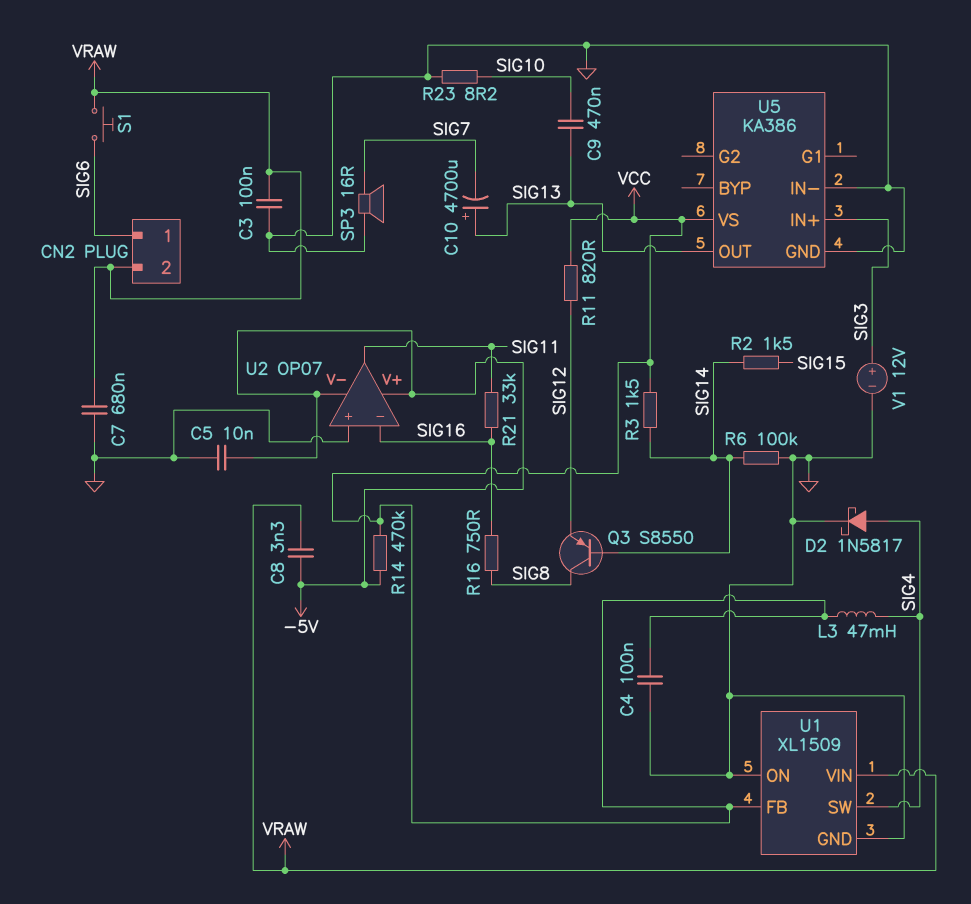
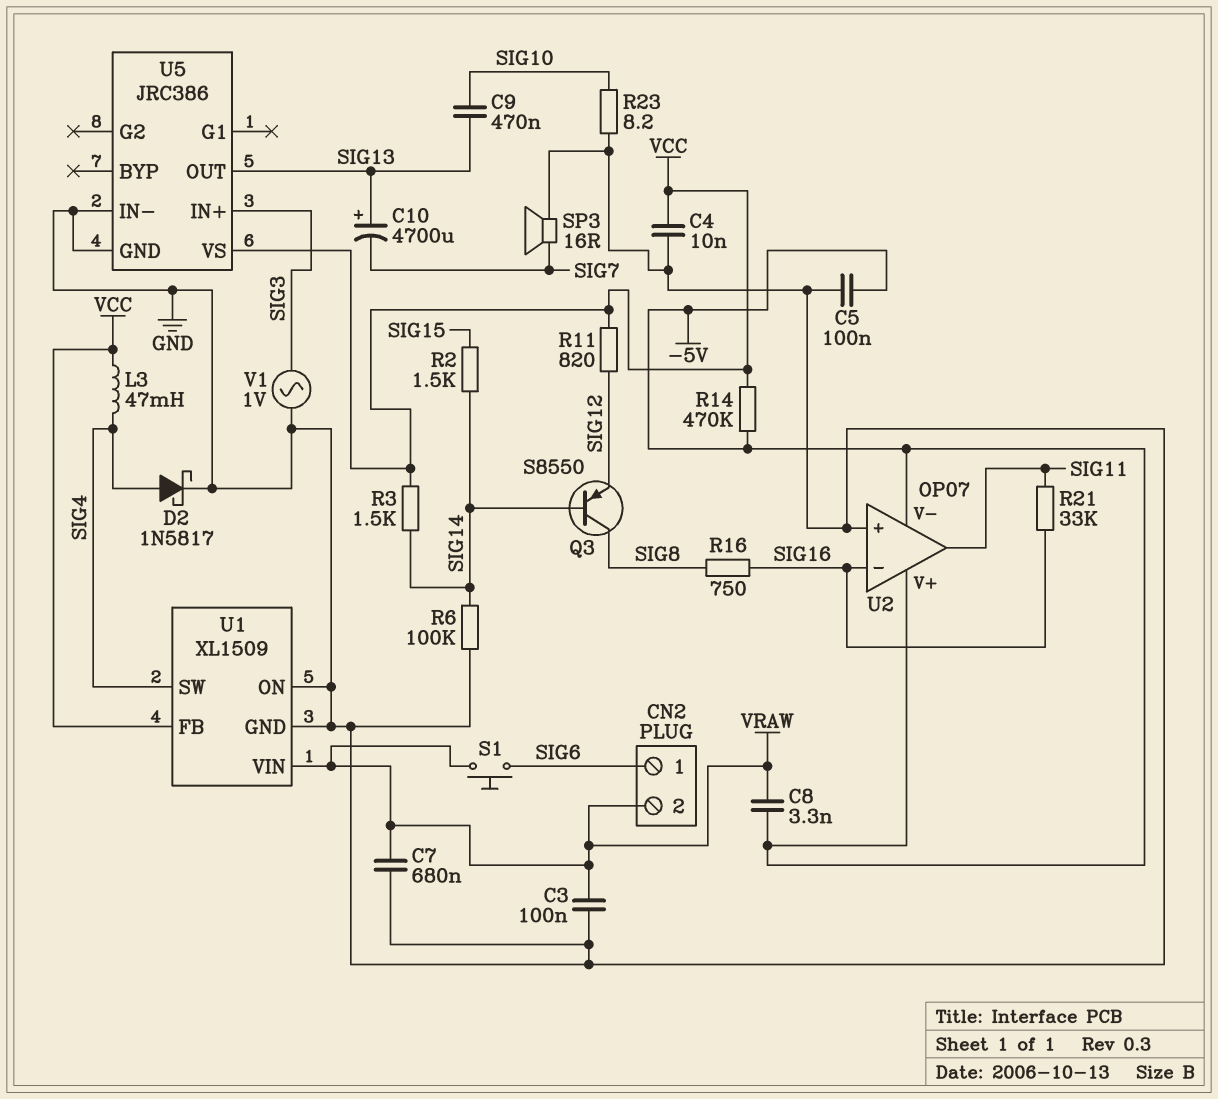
C4: 100nF (GND, VCC) -> 10nF (GND, VCC)
C5: 10nF (-5V, GND) -> 100nF (-5V, GND)
U5: KA386 -> JRC386
V1: 12V (plus SIG3, minus GND) -> AC 1V (GND, SIG3)

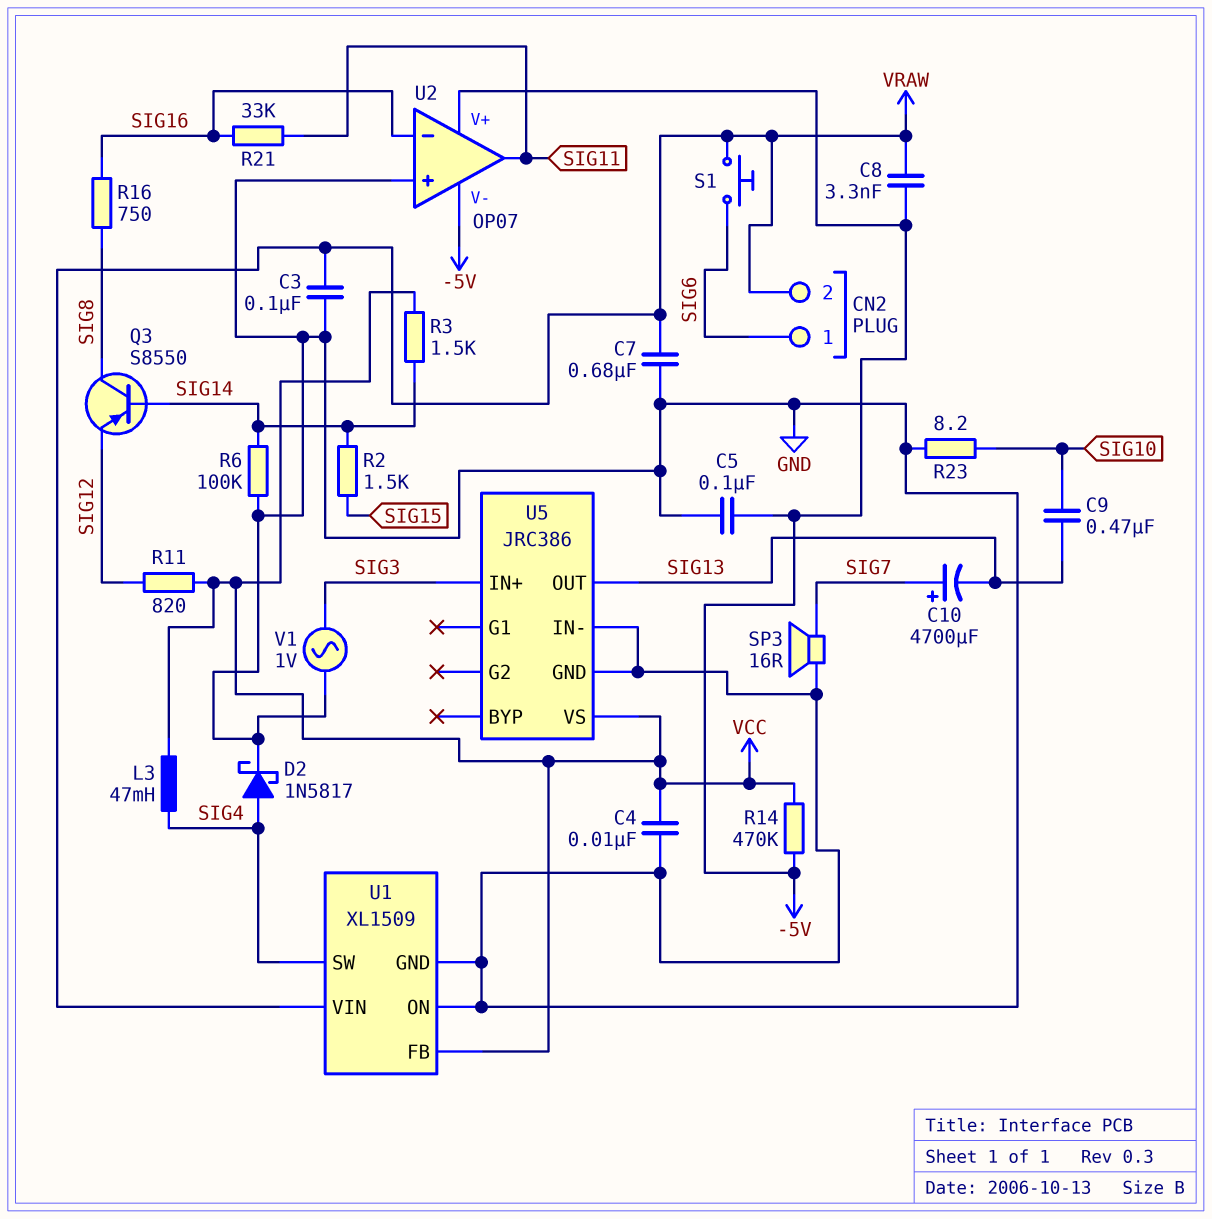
C10: 4700uF (plus SIG13, minus SIG7) -> 4700uF (plus SIG7, minus SIG13)

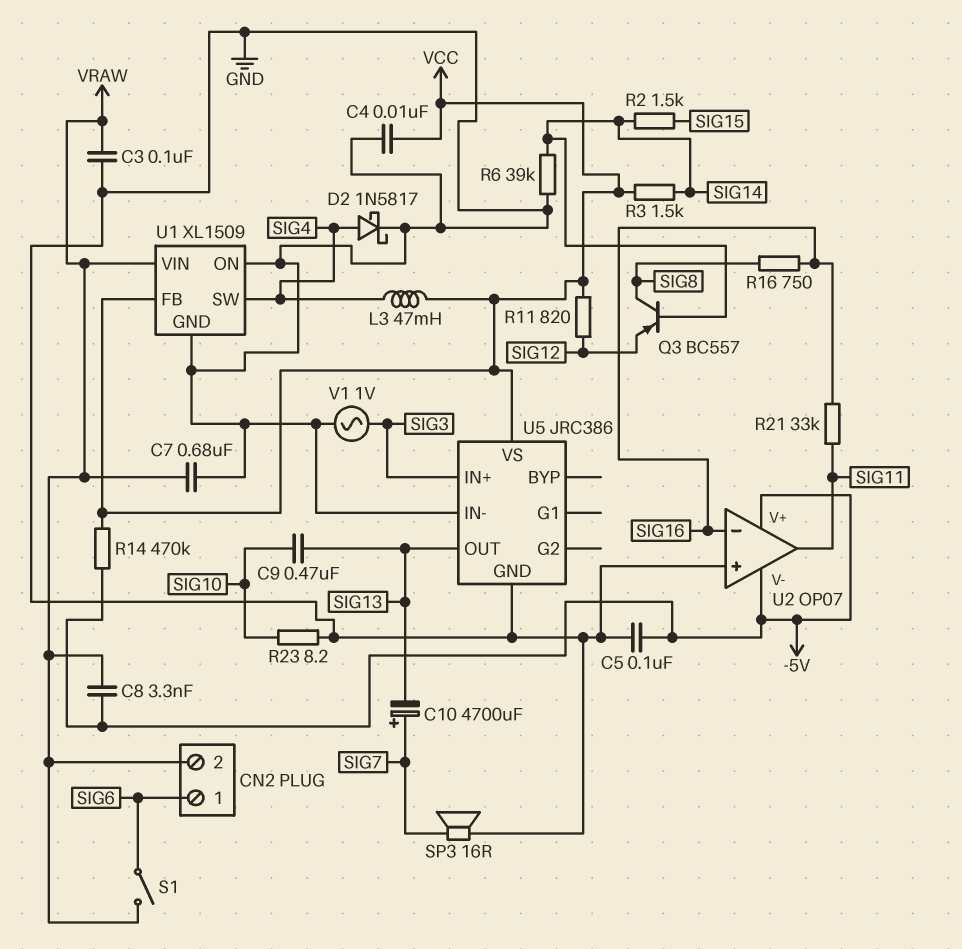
Q3: PNP S8550 (B SIG14, C SIG8, E SIG12) -> PNP BC557 (B SIG14, C SIG8, E SIG12)
R6: 100k (GND, SIG14) -> 39k (GND, SIG14)
S1: button (SIG6, VRAW) -> switch (SIG6, VRAW)

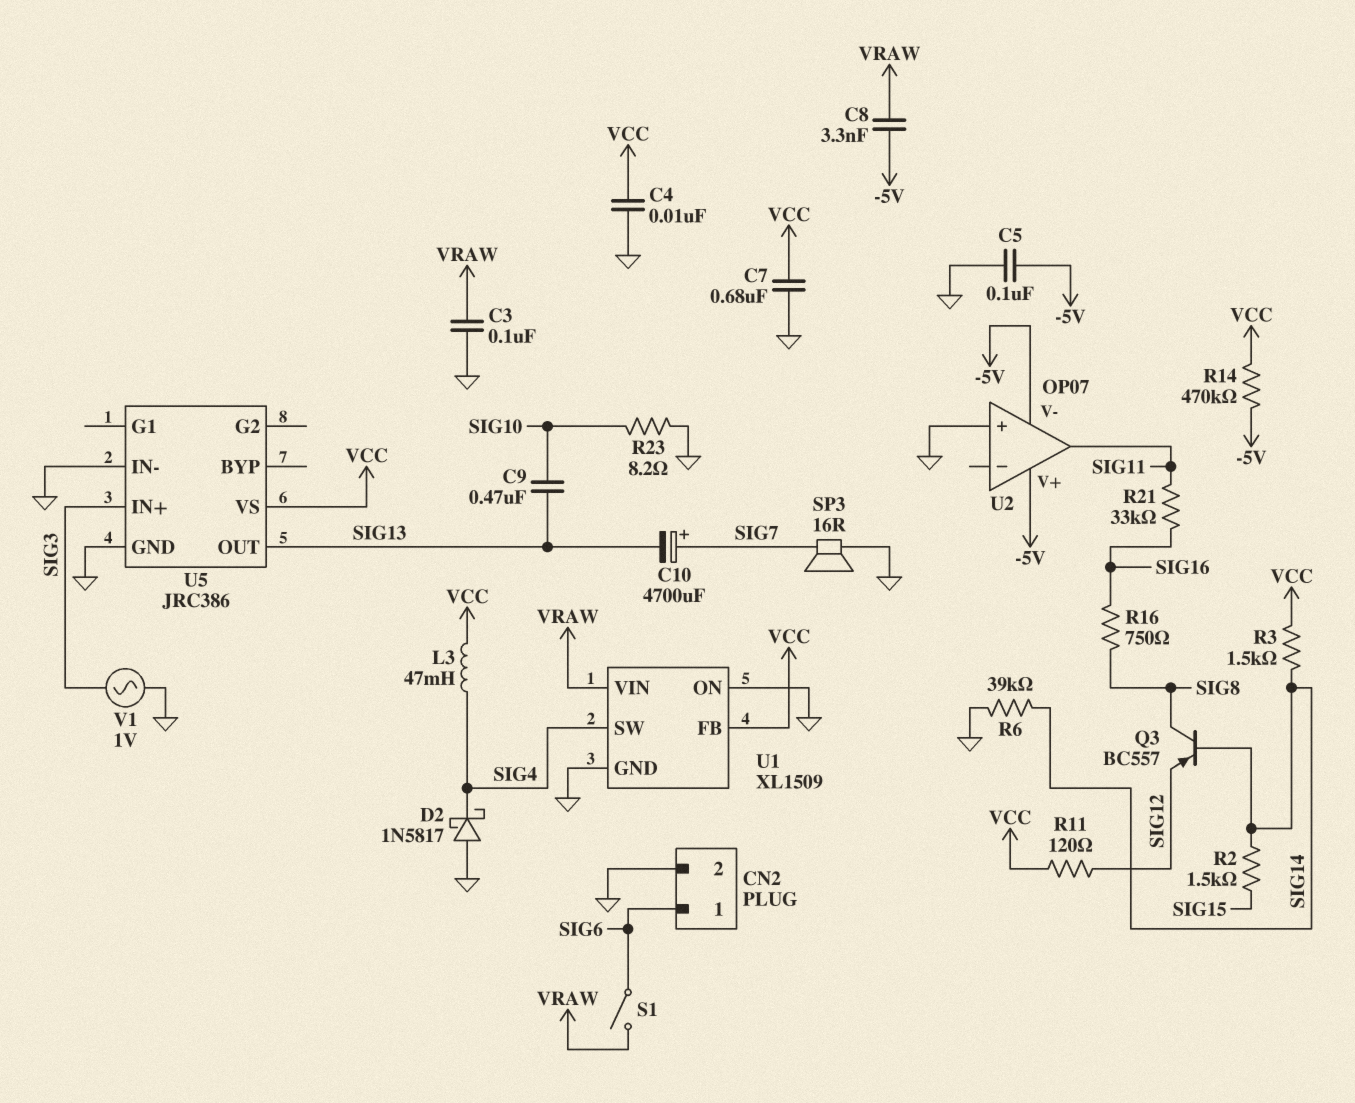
C7: 680nF (GND, VRAW) -> 680nF (GND, VCC)
CN2 pin 2: VRAW -> GND
D2: schottky 1N5817 (A SIG4, K GND) -> schottky 1N5817 (A GND, K SIG4)
R11: 820 (SIG12, VCC) -> 120 (SIG12, VCC)
U2 pin in-: SIG16 -> none

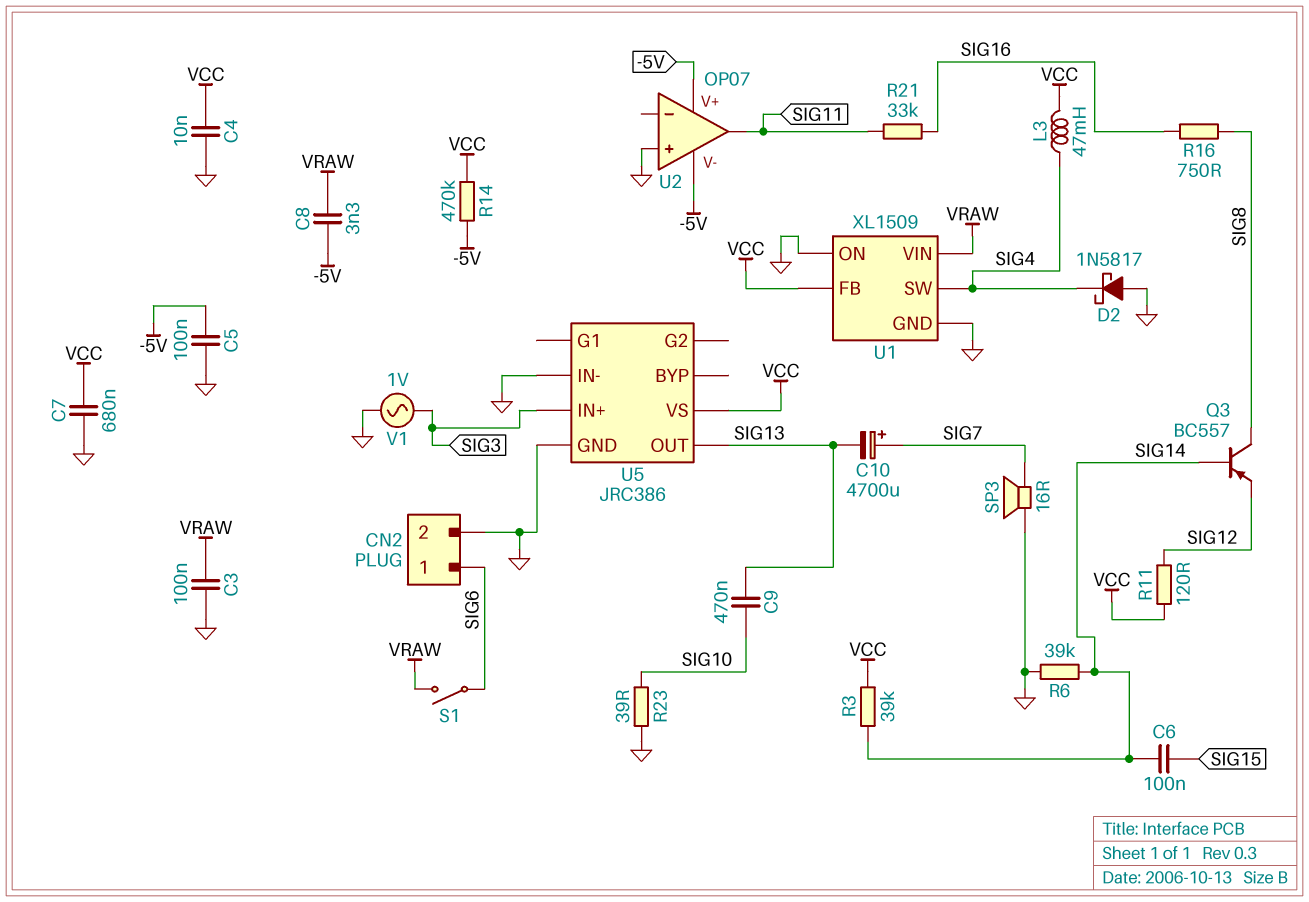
C6: none -> 100nF (SIG14, SIG15)
R2: 1.5k (SIG14, SIG15) -> none
R3: 1.5k (SIG14, VCC) -> 39k (SIG14, VCC)
R23: 8.2 (GND, SIG10) -> 39 (GND, SIG10)

